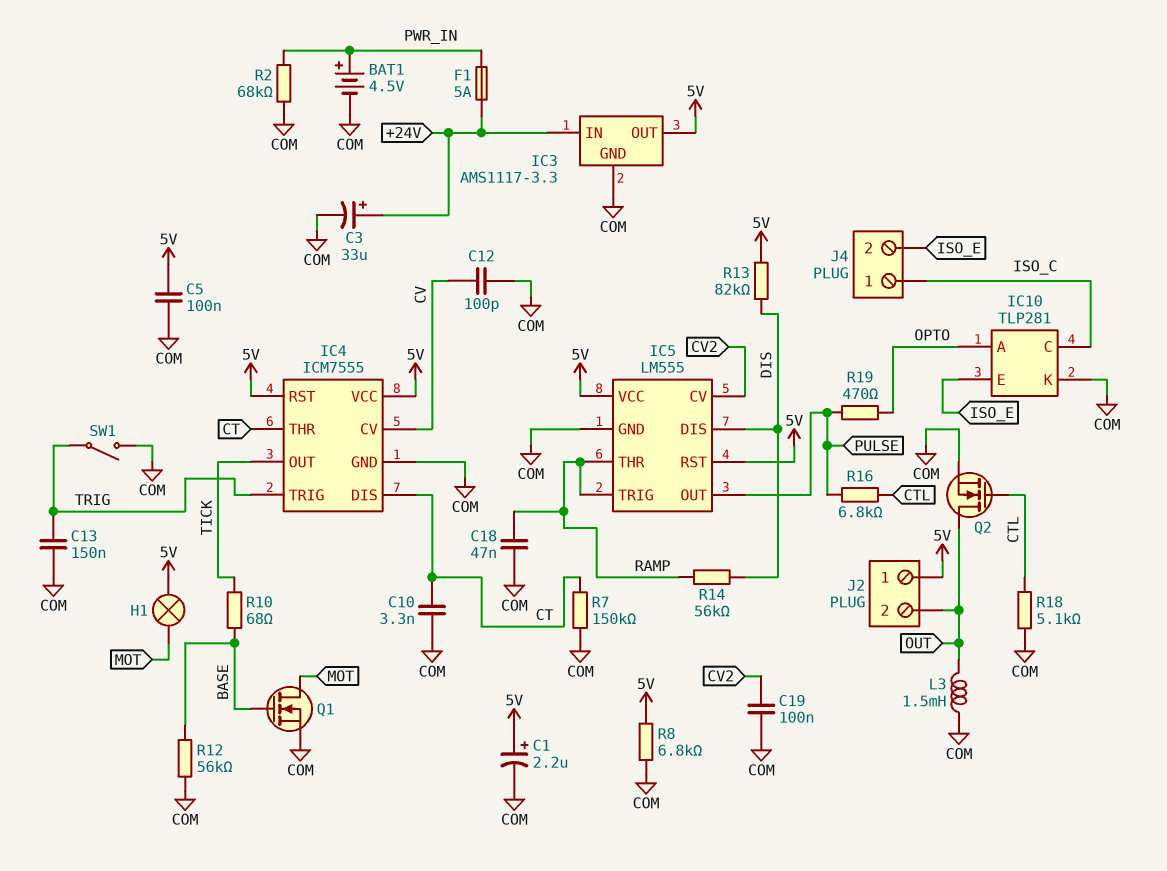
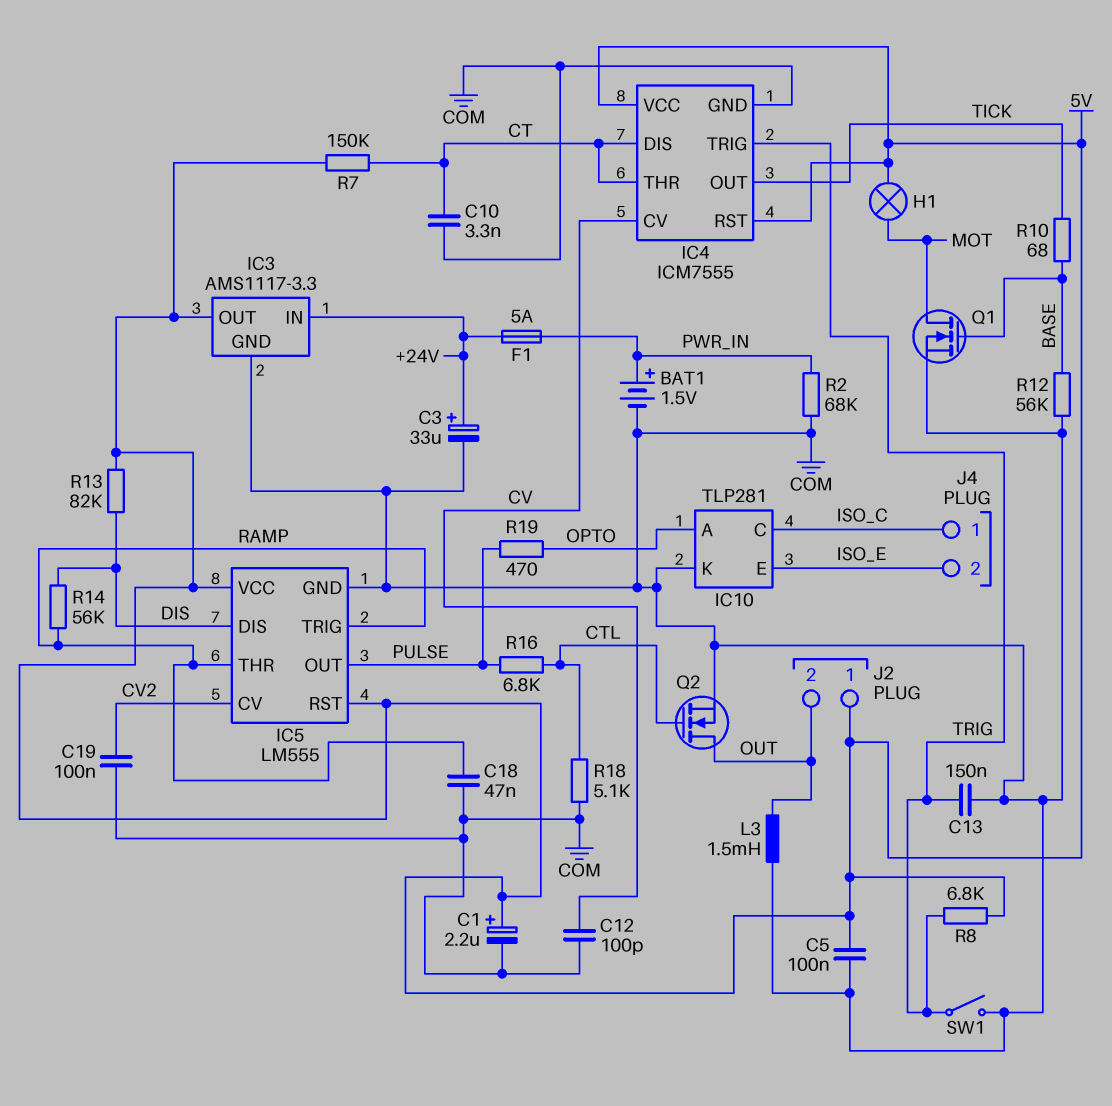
BAT1: 4.5V (plus PWR_IN, minus COM) -> 1.5V (plus PWR_IN, minus COM)
R7: 150k (COM, CT) -> 150k (5V, CT)
R8: 6.8k (5V, COM) -> 6.8k (5V, TRIG)

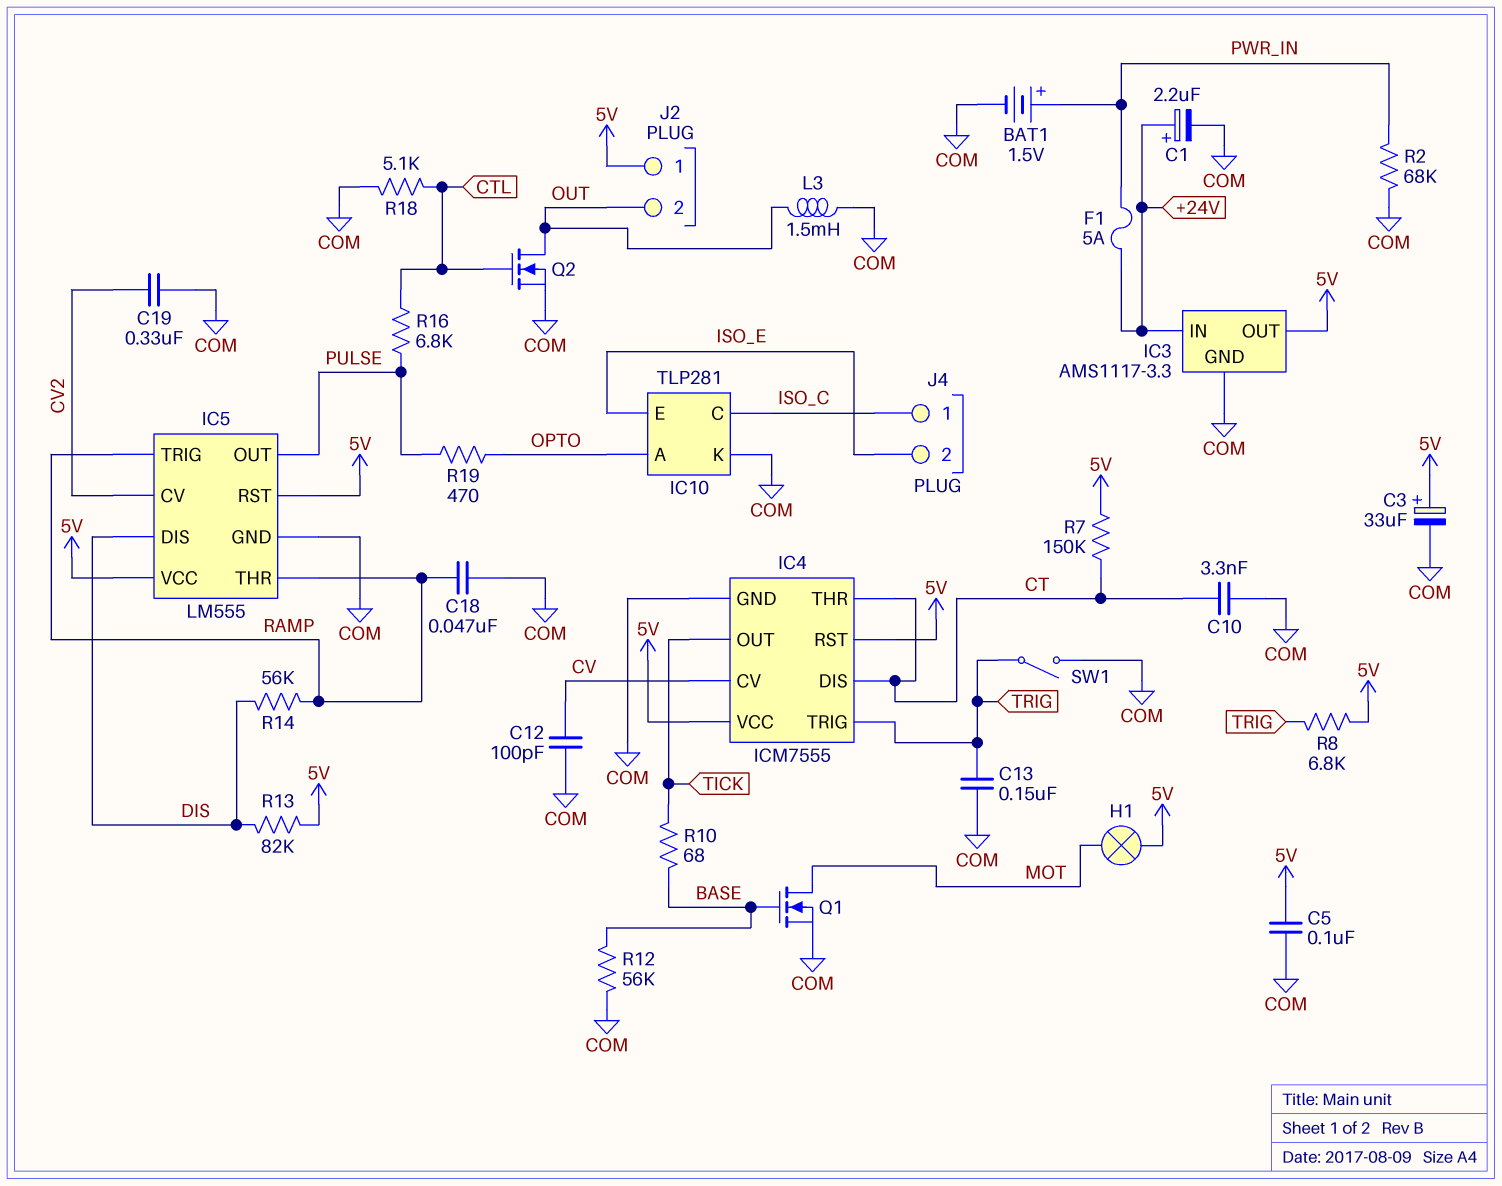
C1: 2.2uF (plus 5V, minus COM) -> 2.2uF (plus +24V, minus COM)
C3: 33uF (plus +24V, minus COM) -> 33uF (plus 5V, minus COM)
C19: 100nF (COM, CV2) -> 330nF (COM, CV2)

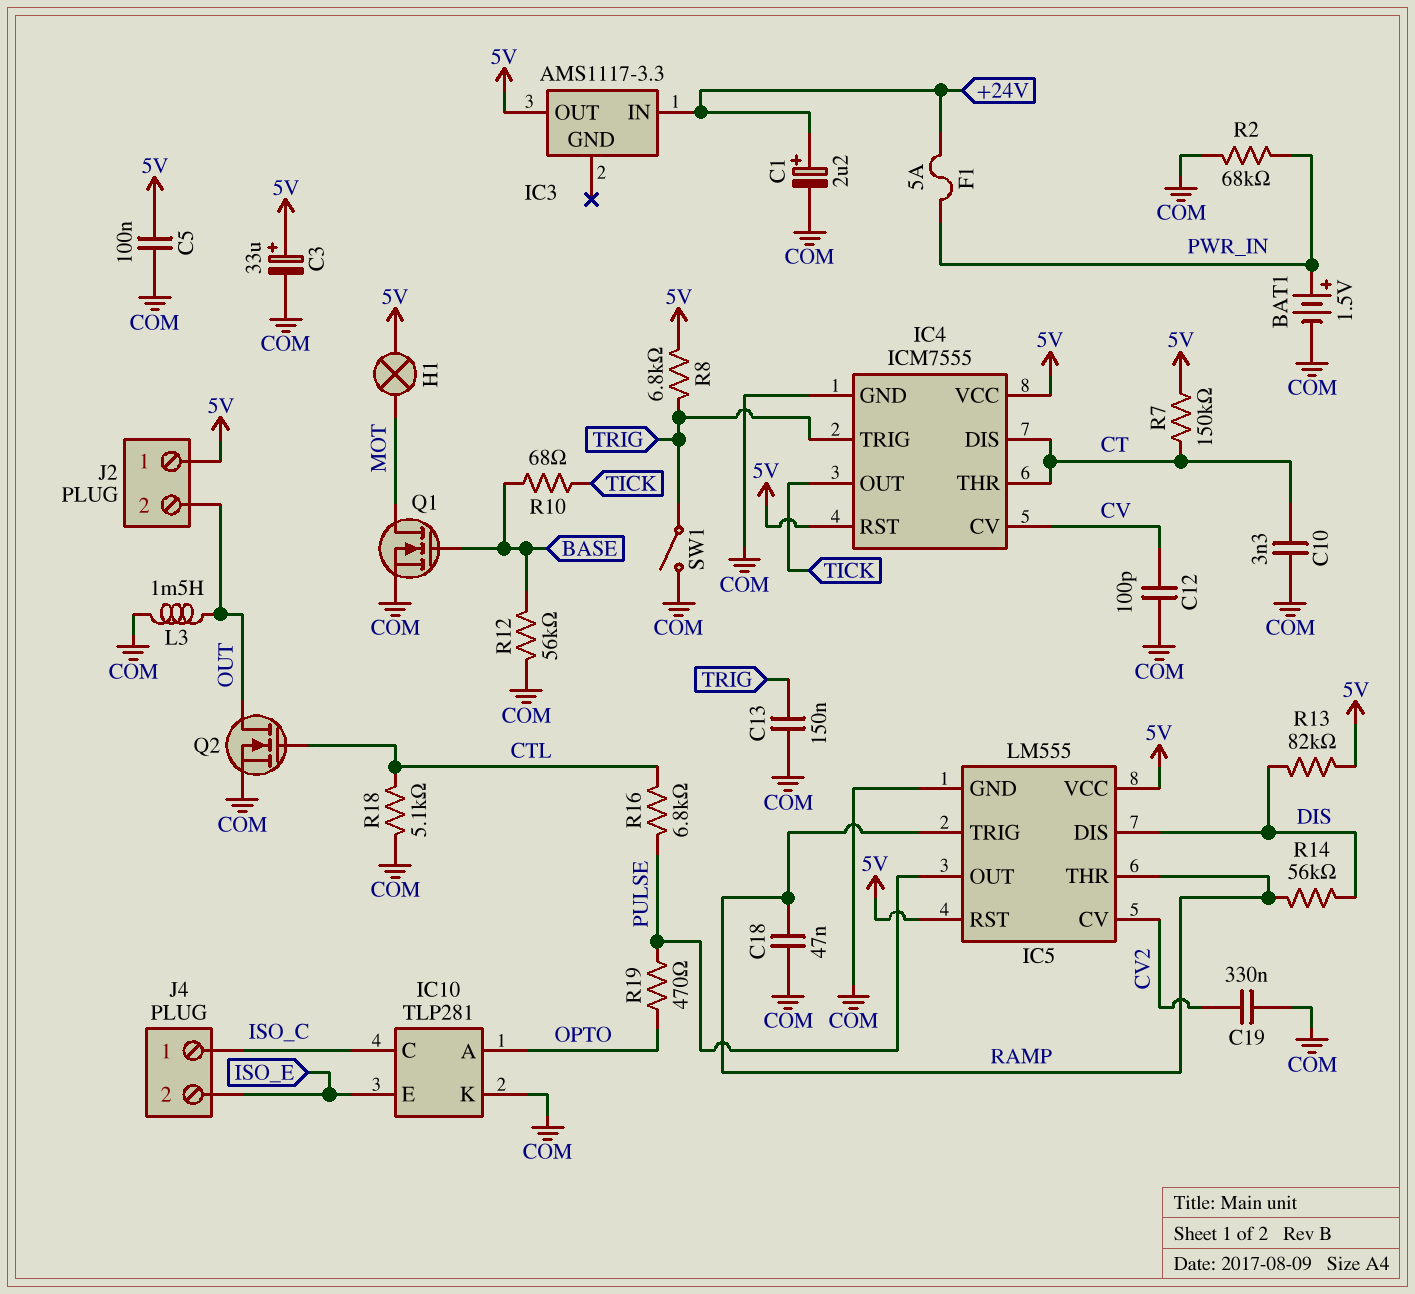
IC3 pin GND: COM -> none

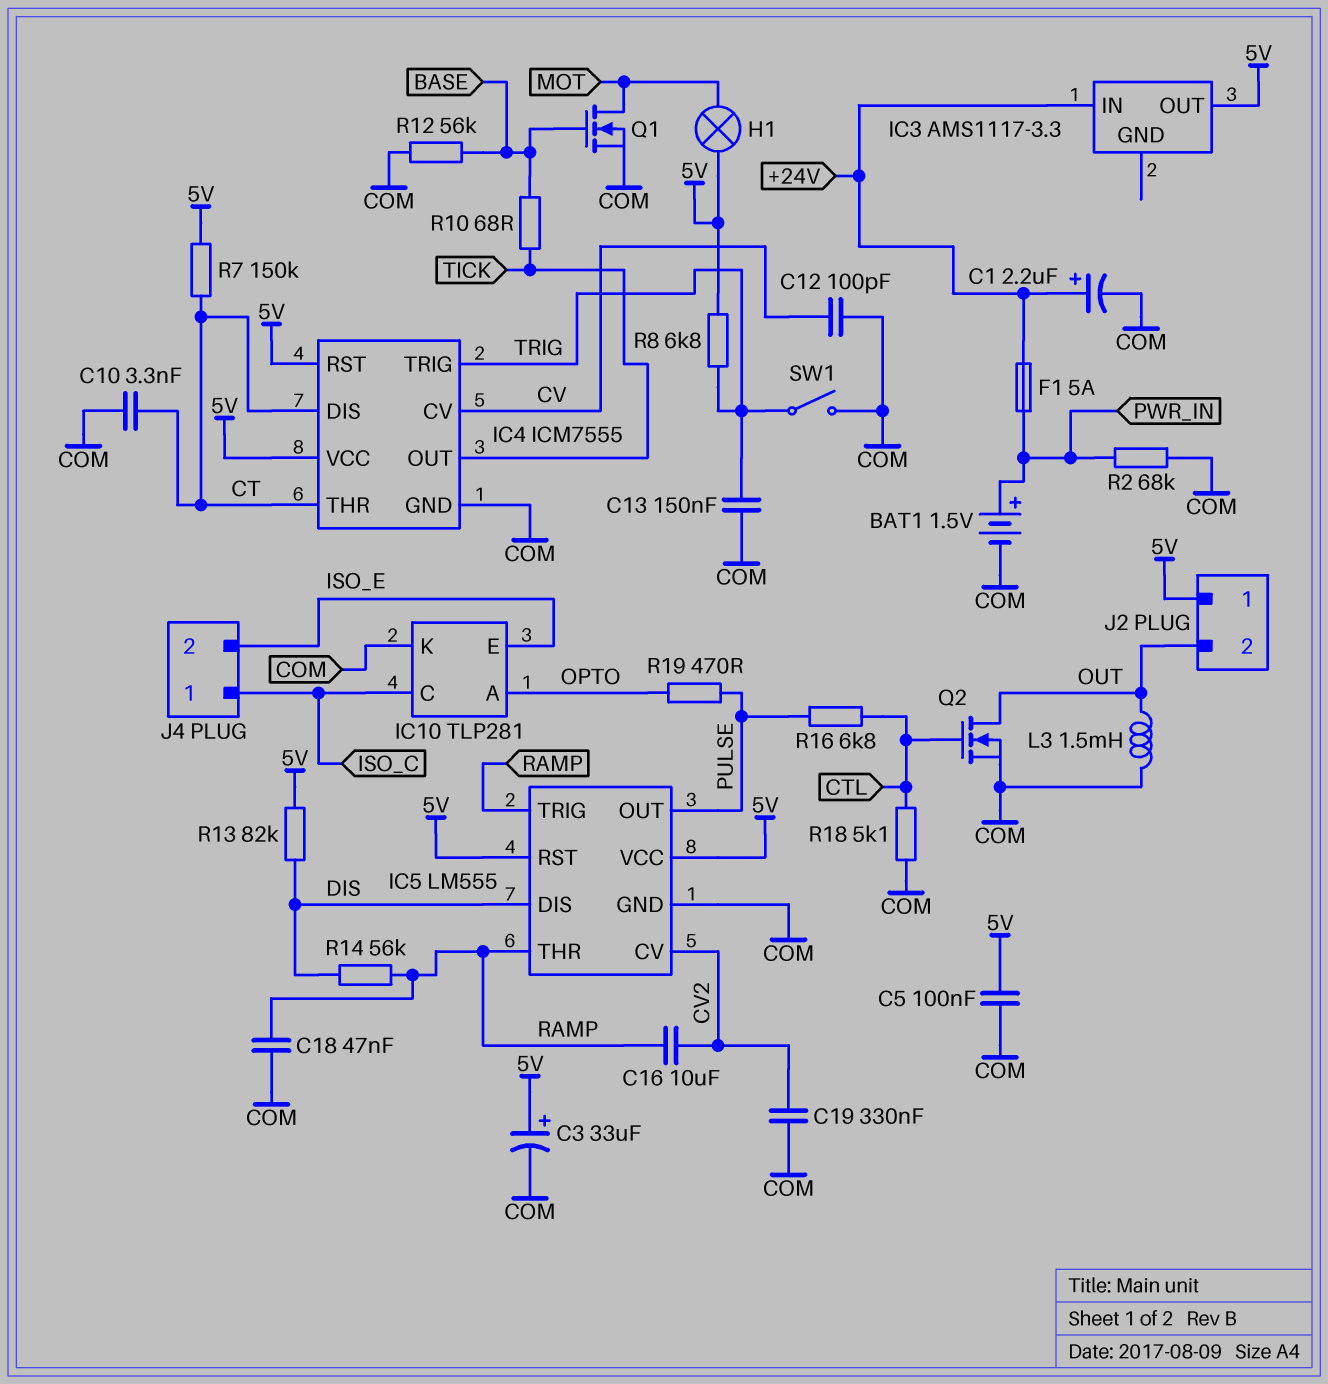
C16: none -> 10uF (CV2, RAMP)

